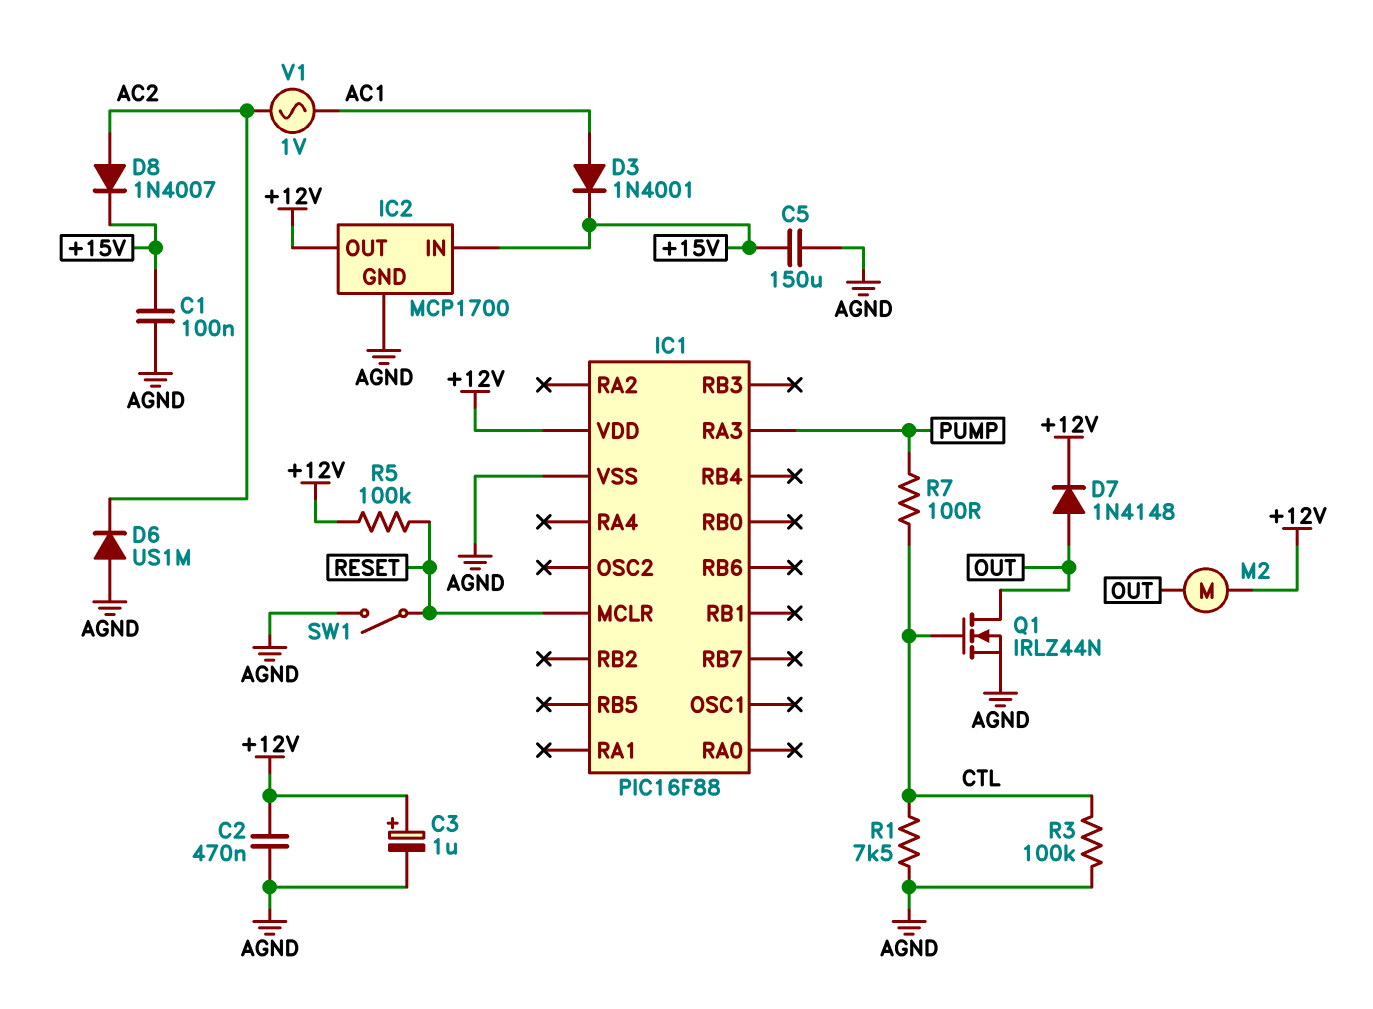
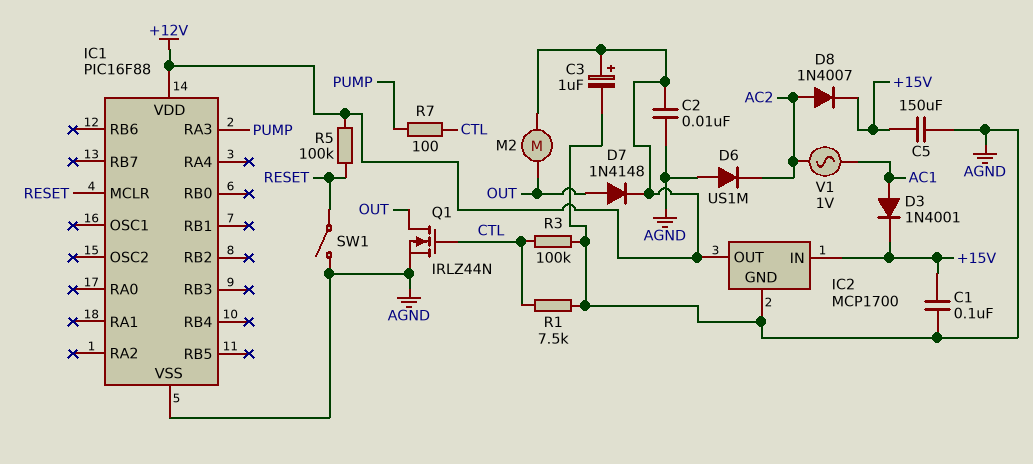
C2: 470nF (+12V, AGND) -> 10nF (+12V, AGND)

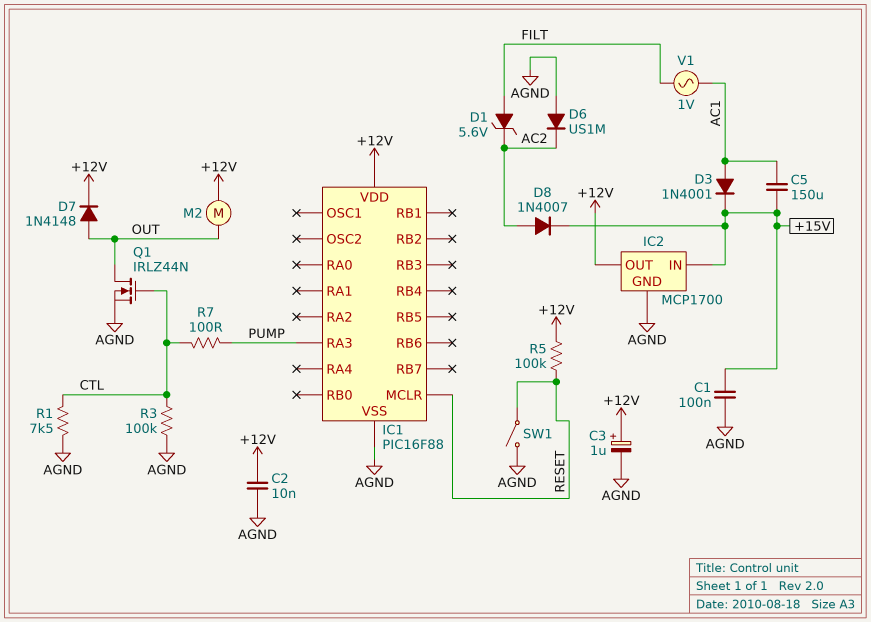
C5: 150uF (+15V, AGND) -> 150uF (+15V, AC1)
D1: none -> zener 5.6V (A FILT, K AC2)
V1: AC 1V (AC1, AC2) -> AC 1V (AC1, FILT)

